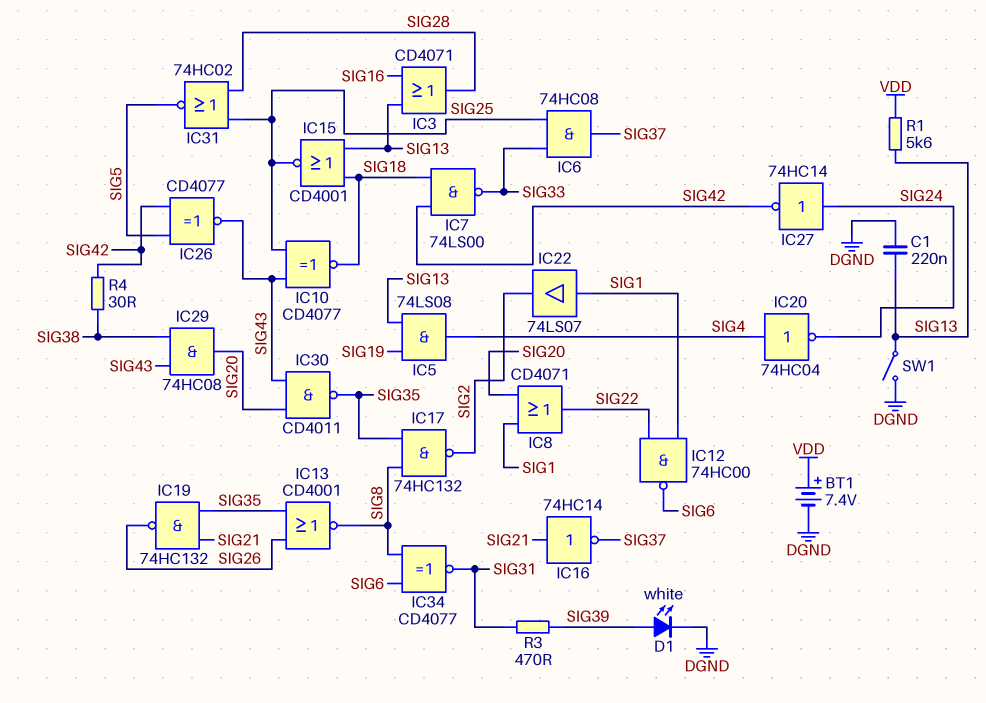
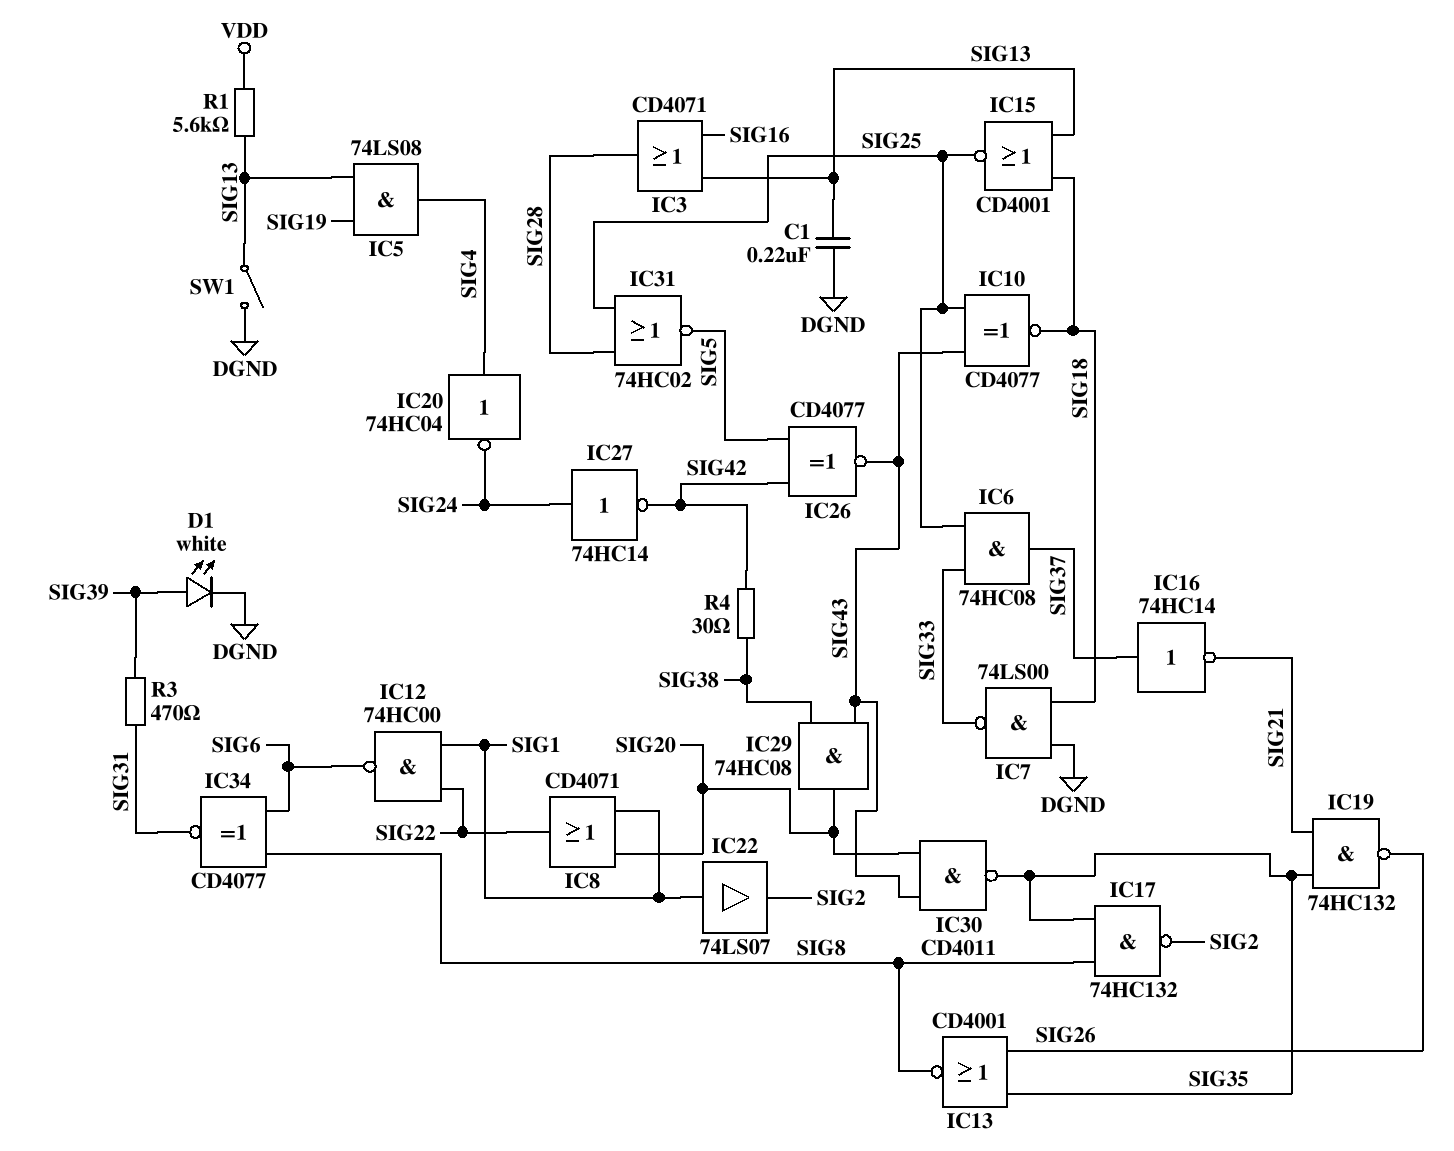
BT1: 7.4V (plus VDD, minus DGND) -> none
IC7: NAND 74LS00 (in SIG18, in SIG42, out SIG33) -> NAND 74LS00 (in DGND, in SIG18, out SIG33)
IC16: NOT 74HC14 (in SIG21, out SIG37) -> NOT 74HC14 (in SIG37, out SIG21)

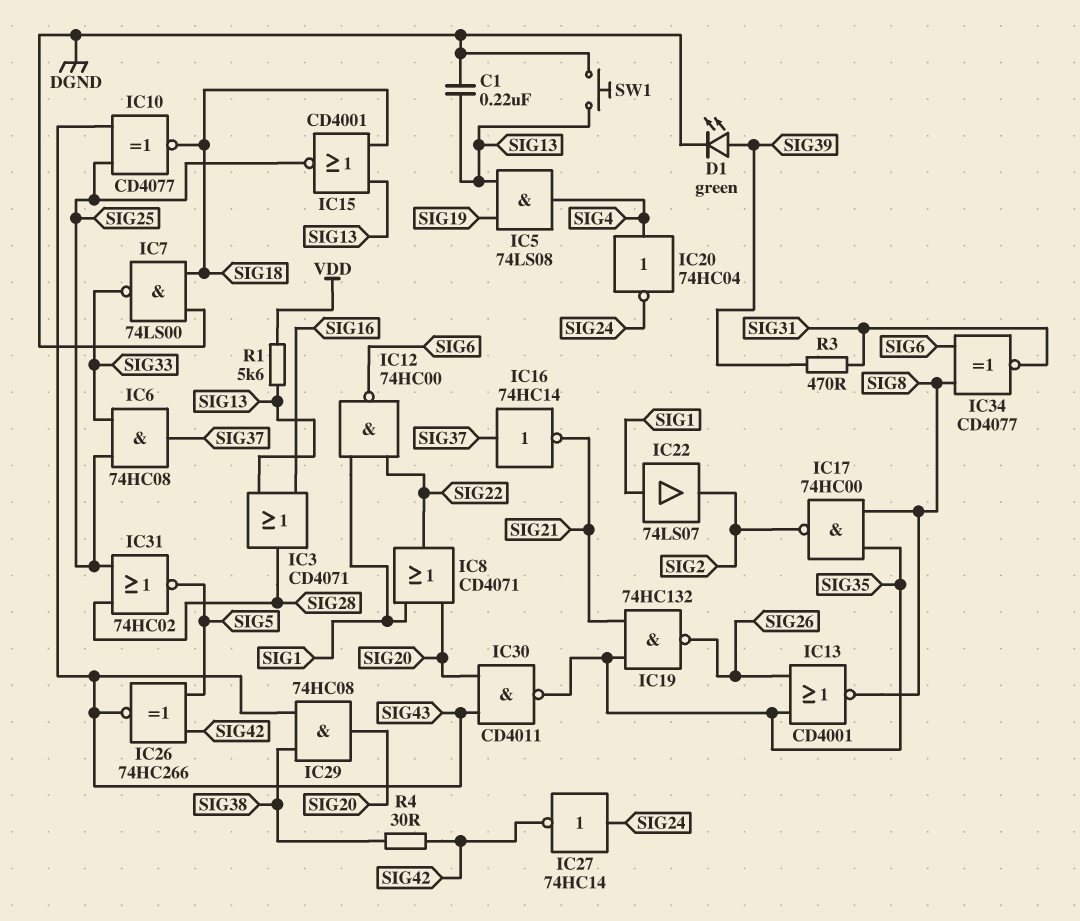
D1: LED white (A SIG39, K DGND) -> LED green (A SIG39, K DGND)
IC17: NAND 74HC132 (in SIG8, in SIG35, out SIG2) -> NAND 74HC00 (in SIG8, in SIG35, out SIG2)
IC26: XNOR CD4077 (in SIG5, in SIG42, out SIG43) -> XNOR 74HC266 (in SIG5, in SIG42, out SIG43)
SW1: switch (DGND, SIG13) -> button (DGND, SIG13)

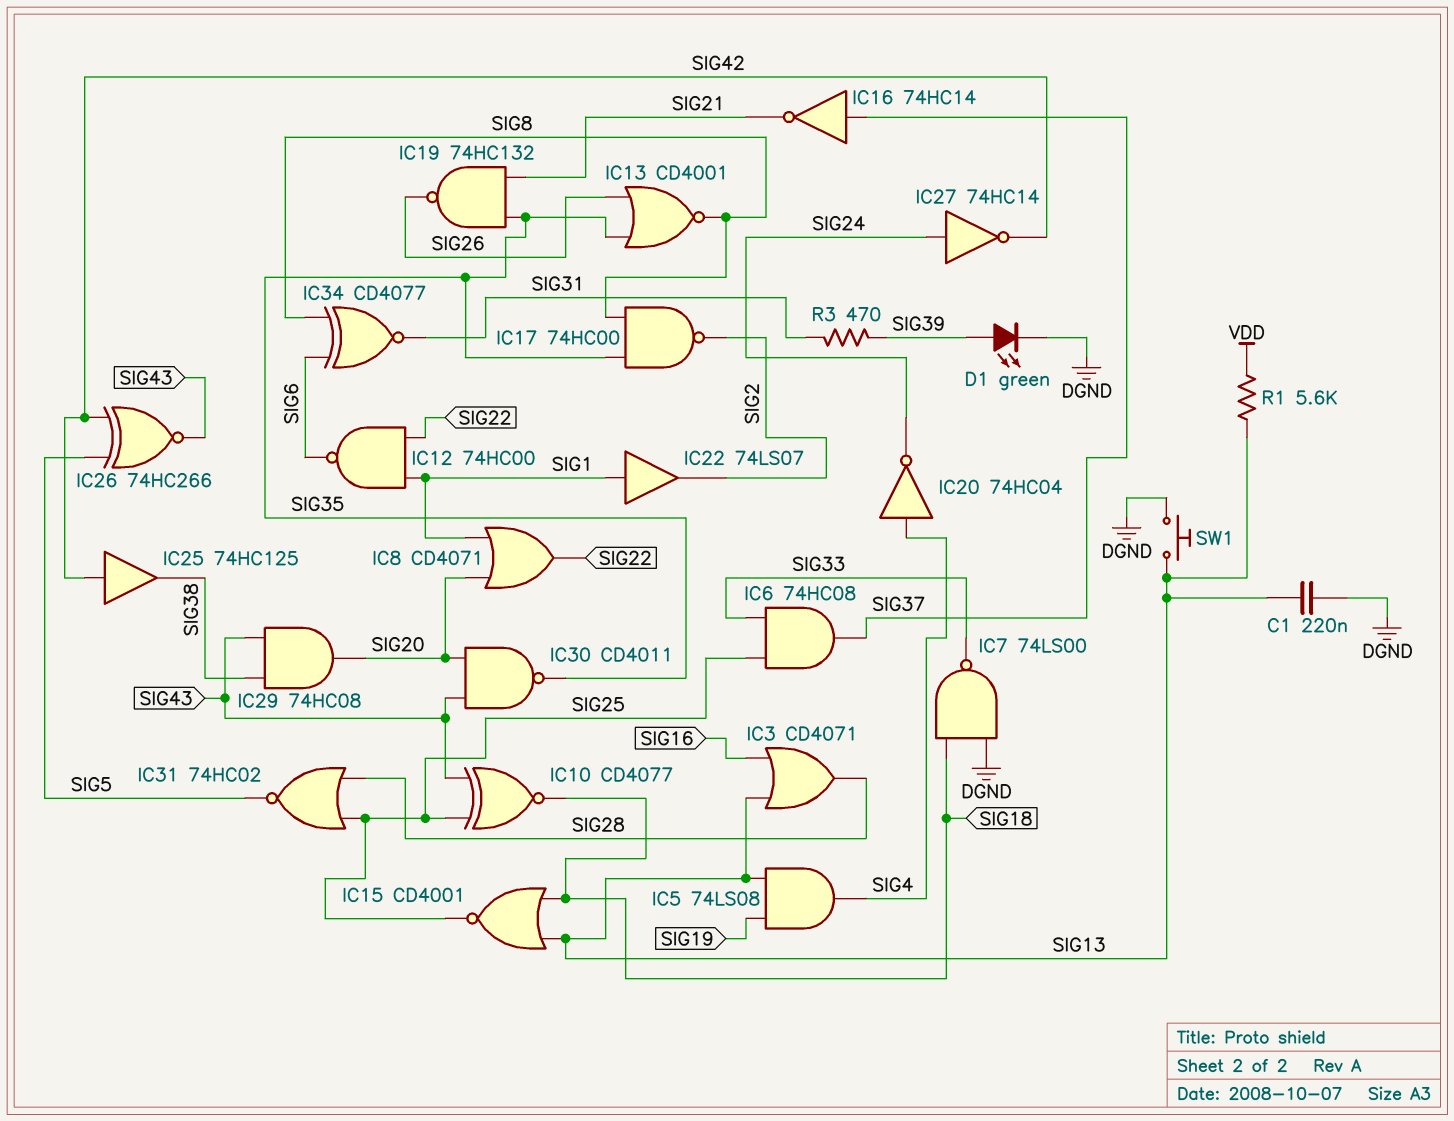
IC25: none -> buffer 74HC125 (in SIG42, out SIG38)
R4: 30 (SIG38, SIG42) -> none

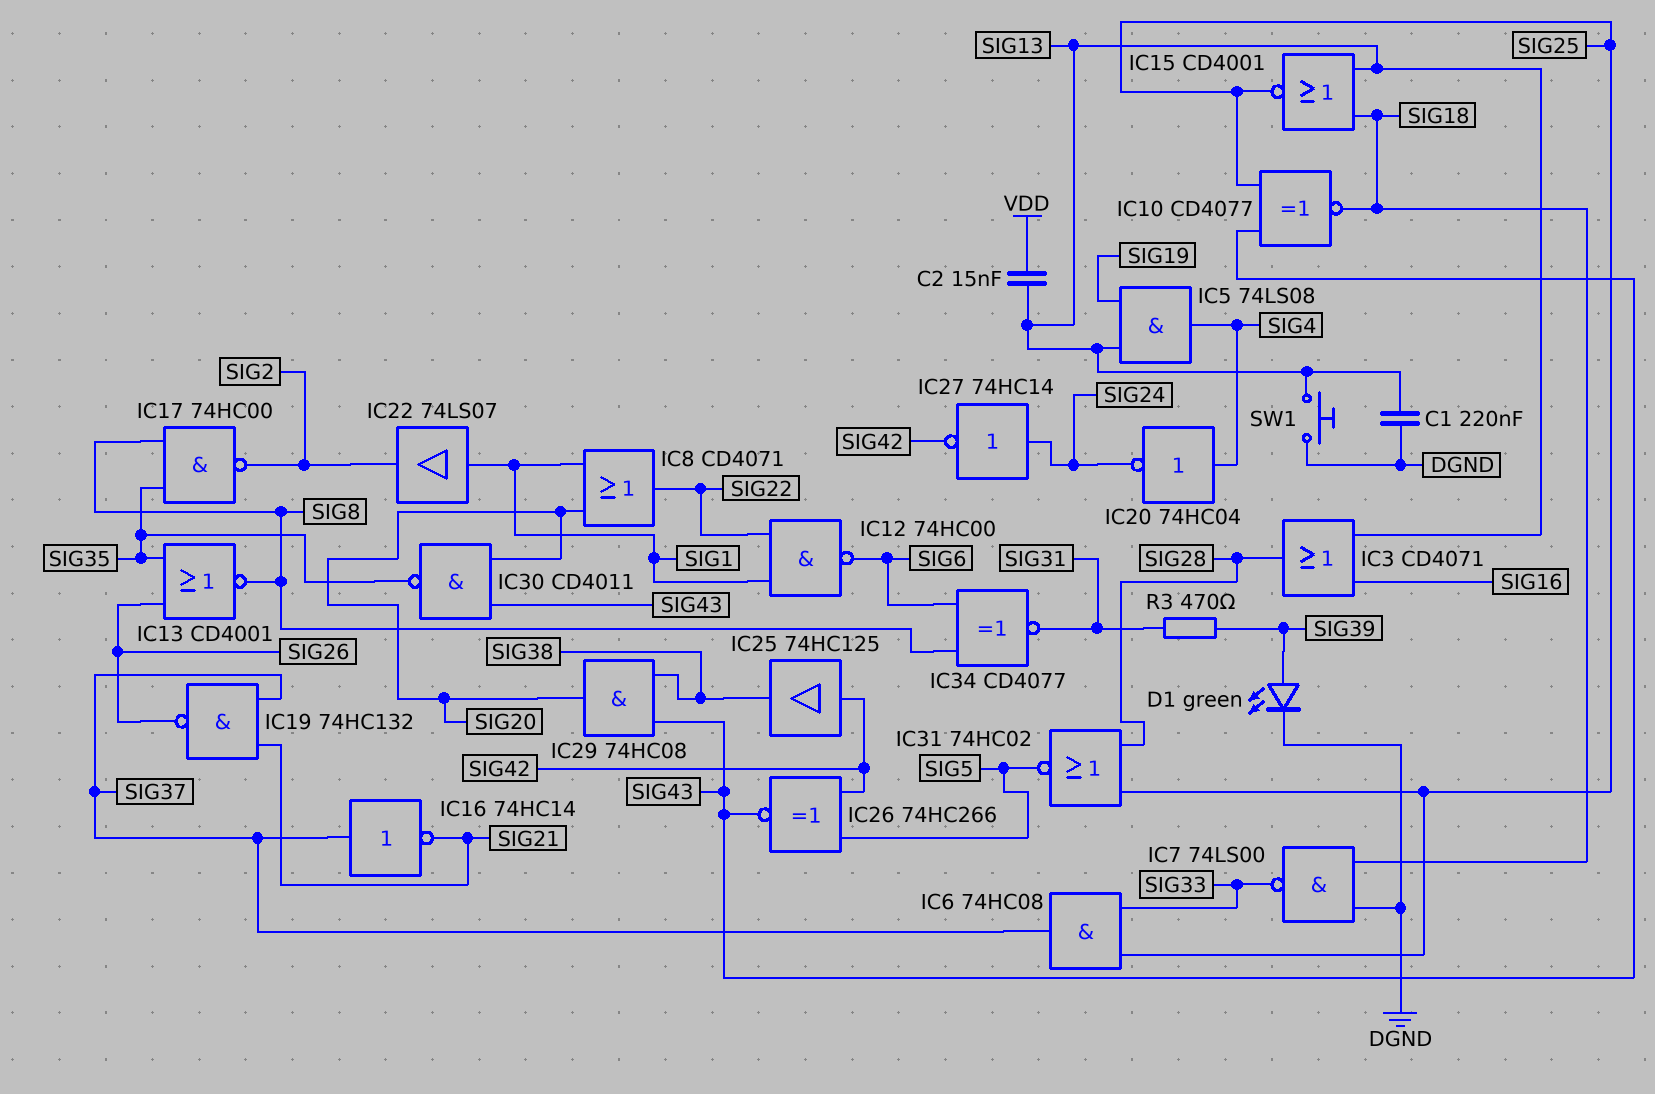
C2: none -> 15nF (SIG13, VDD)
IC19: NAND 74HC132 (in SIG21, in SIG35, out SIG26) -> NAND 74HC132 (in SIG21, in SIG37, out SIG26)
R1: 5.6k (SIG13, VDD) -> none

